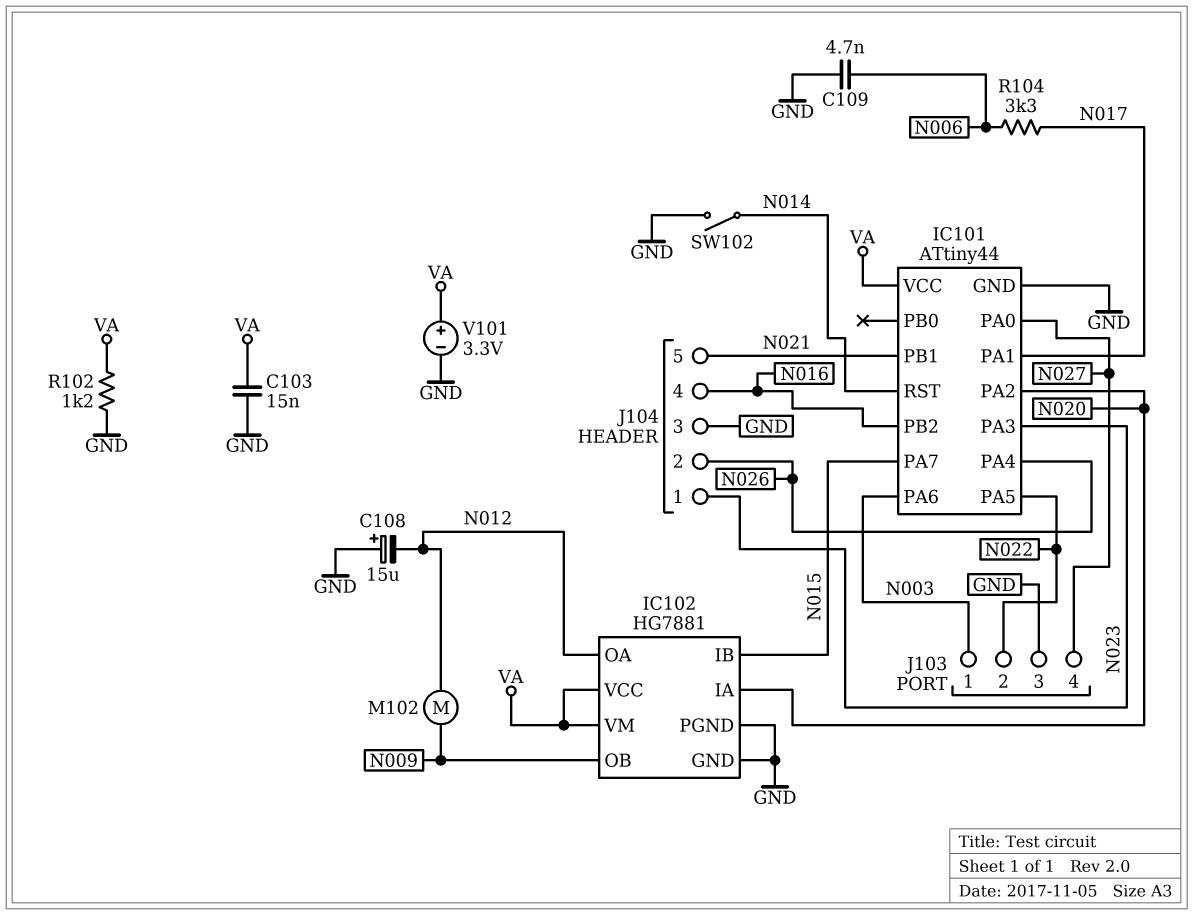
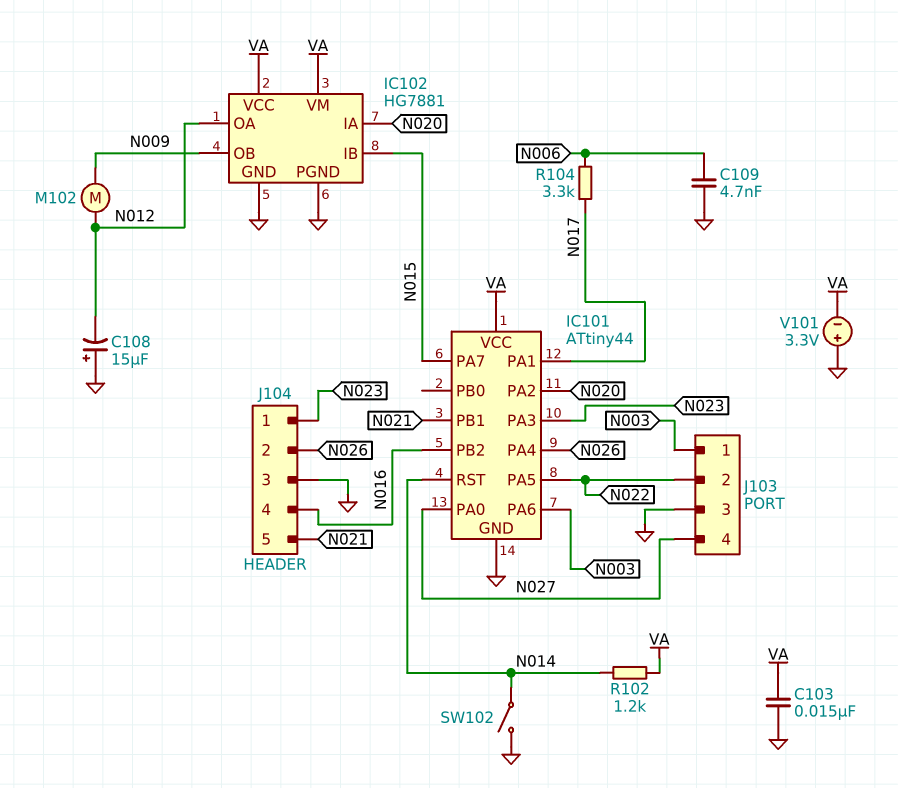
R102: 1.2k (GND, VA) -> 1.2k (N014, VA)
V101: 3.3V (plus VA, minus GND) -> 3.3V (plus GND, minus VA)

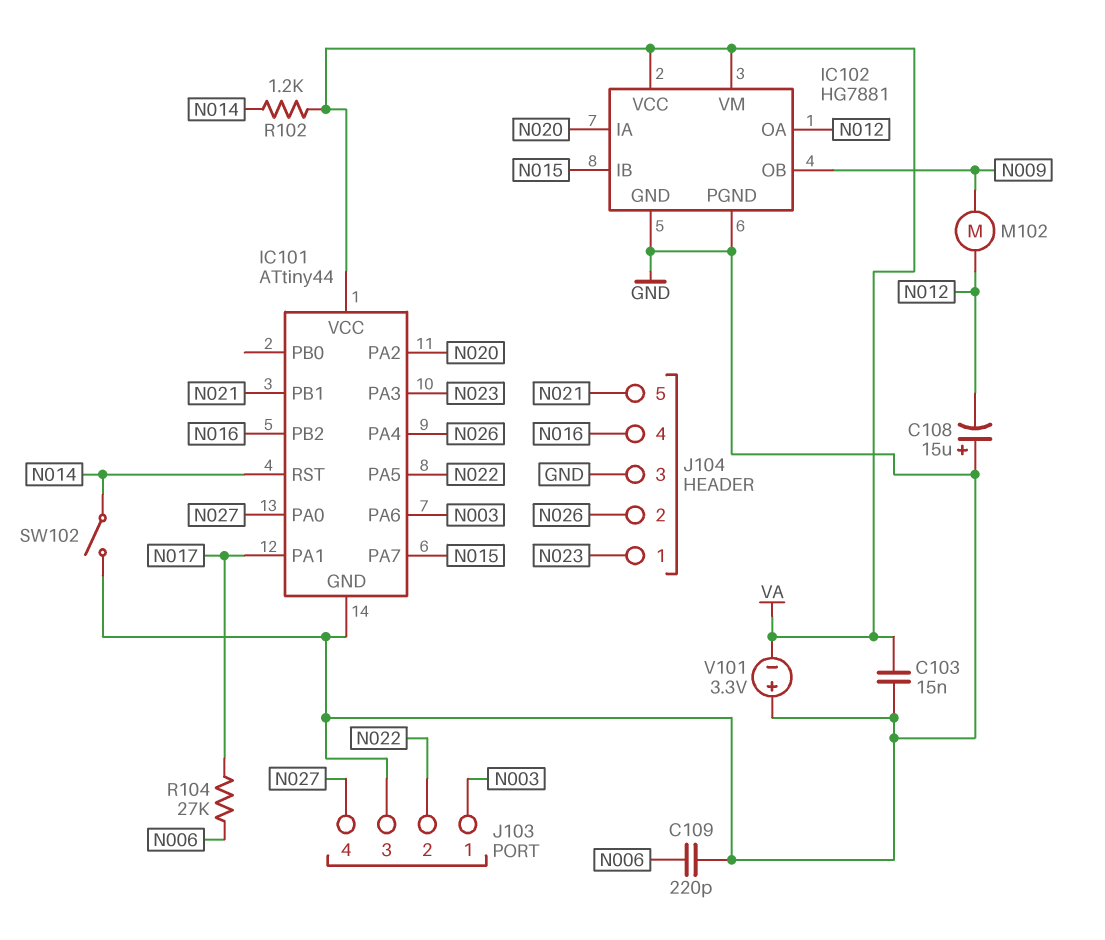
C109: 4.7nF (GND, N006) -> 220pF (GND, N006)
R104: 3.3k (N006, N017) -> 27k (N006, N017)

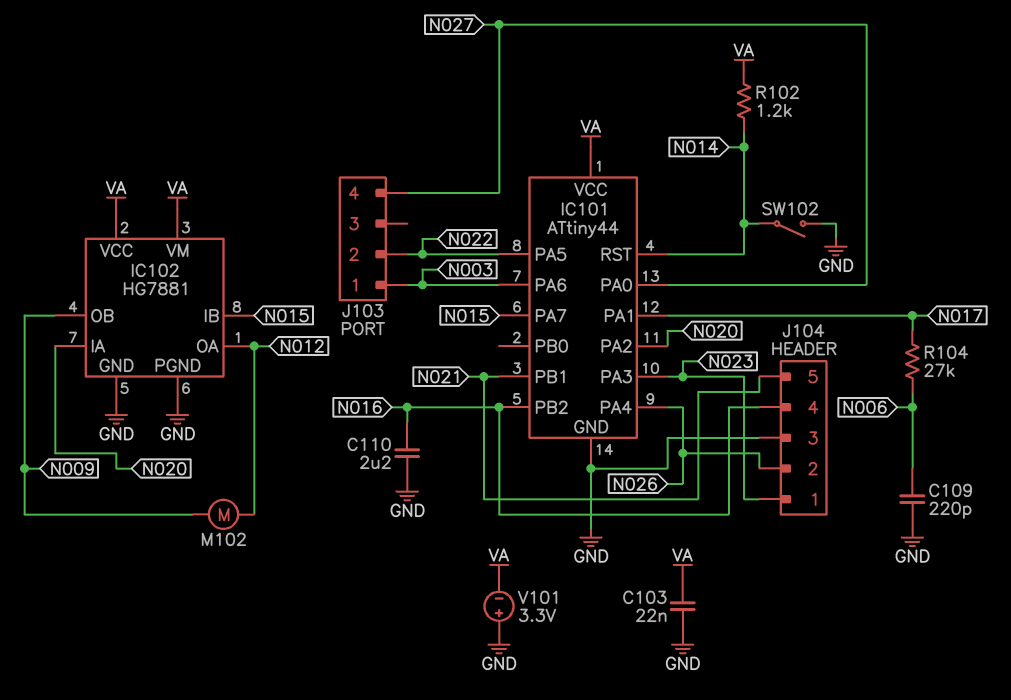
C103: 15nF (GND, VA) -> 22nF (GND, VA)
C108: 15uF (plus GND, minus N012) -> none
C110: none -> 2.2uF (GND, N016)
J103 pin 3: GND -> none

